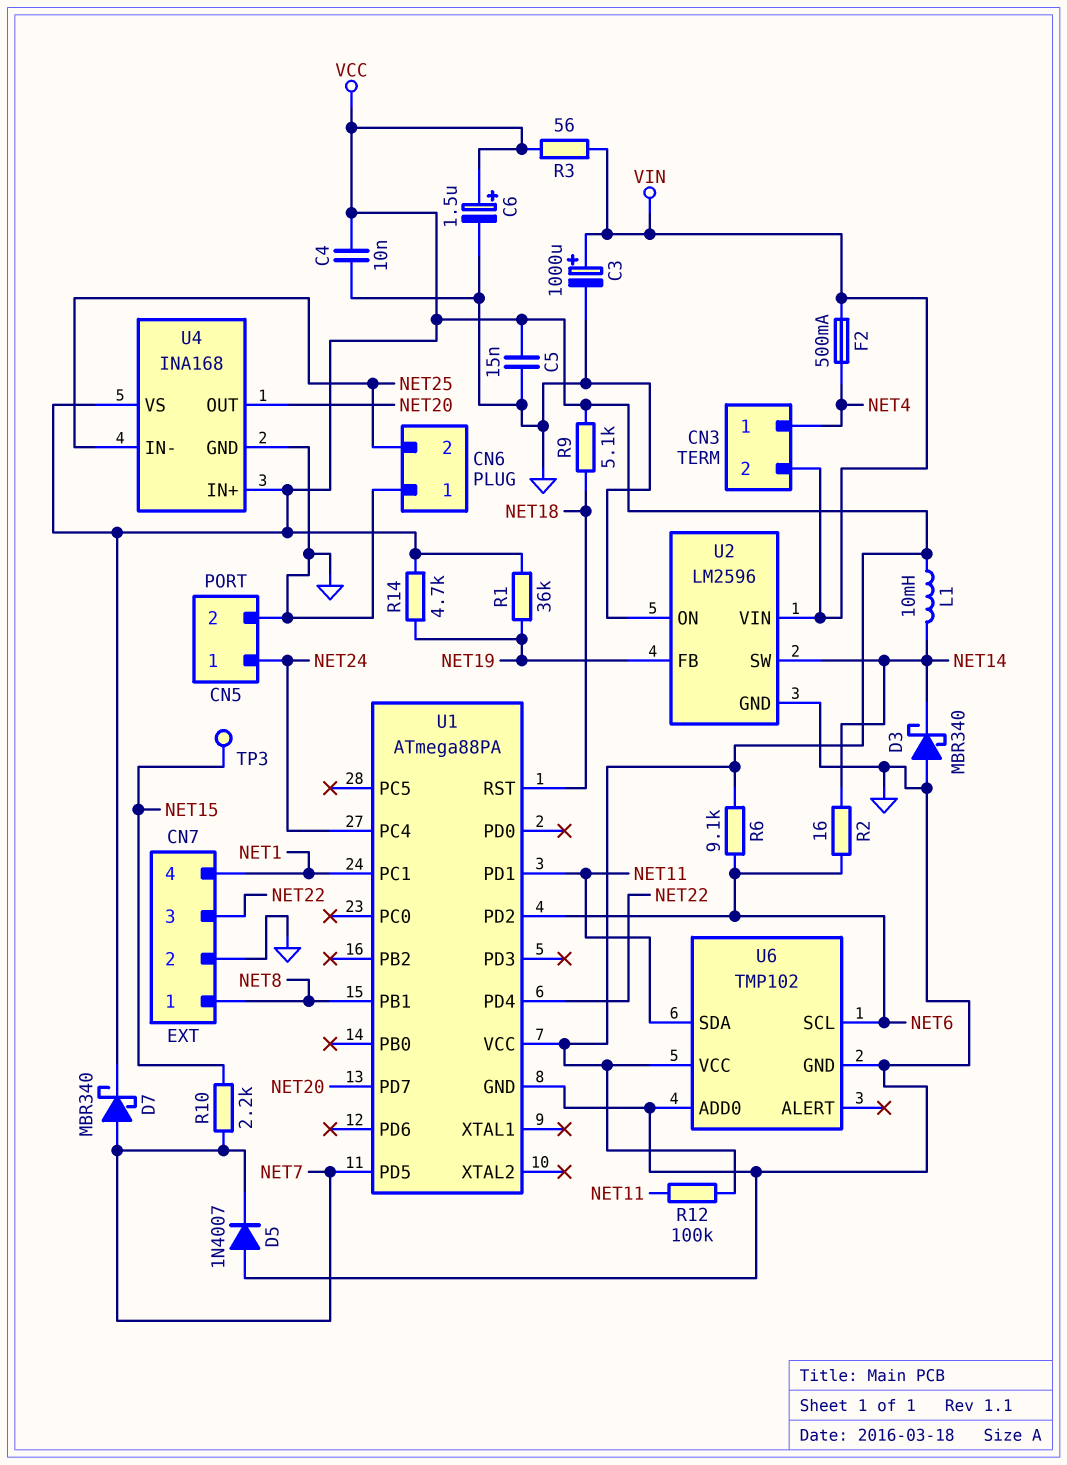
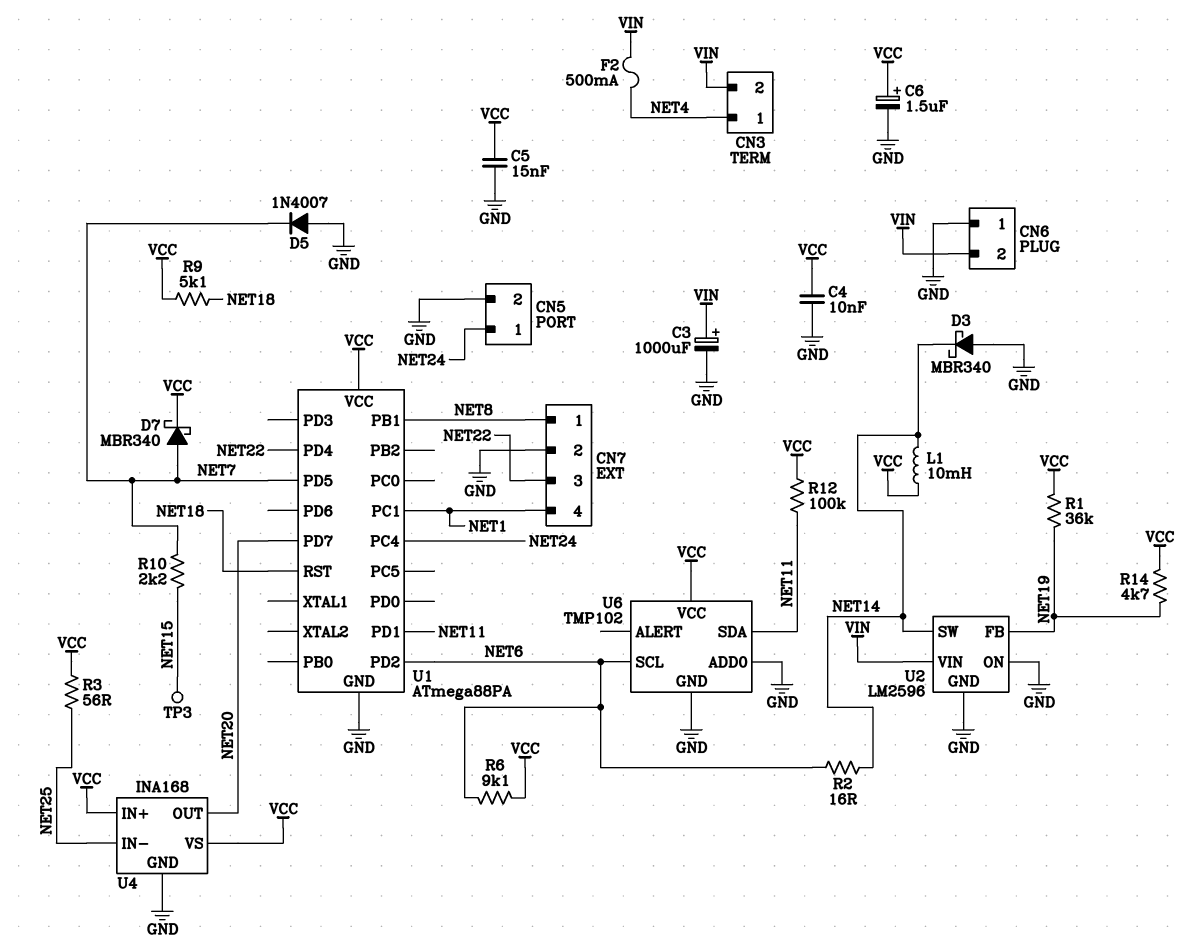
CN6 pin 2: NET25 -> VIN
R3: 56 (VCC, VIN) -> 56 (NET25, VCC)

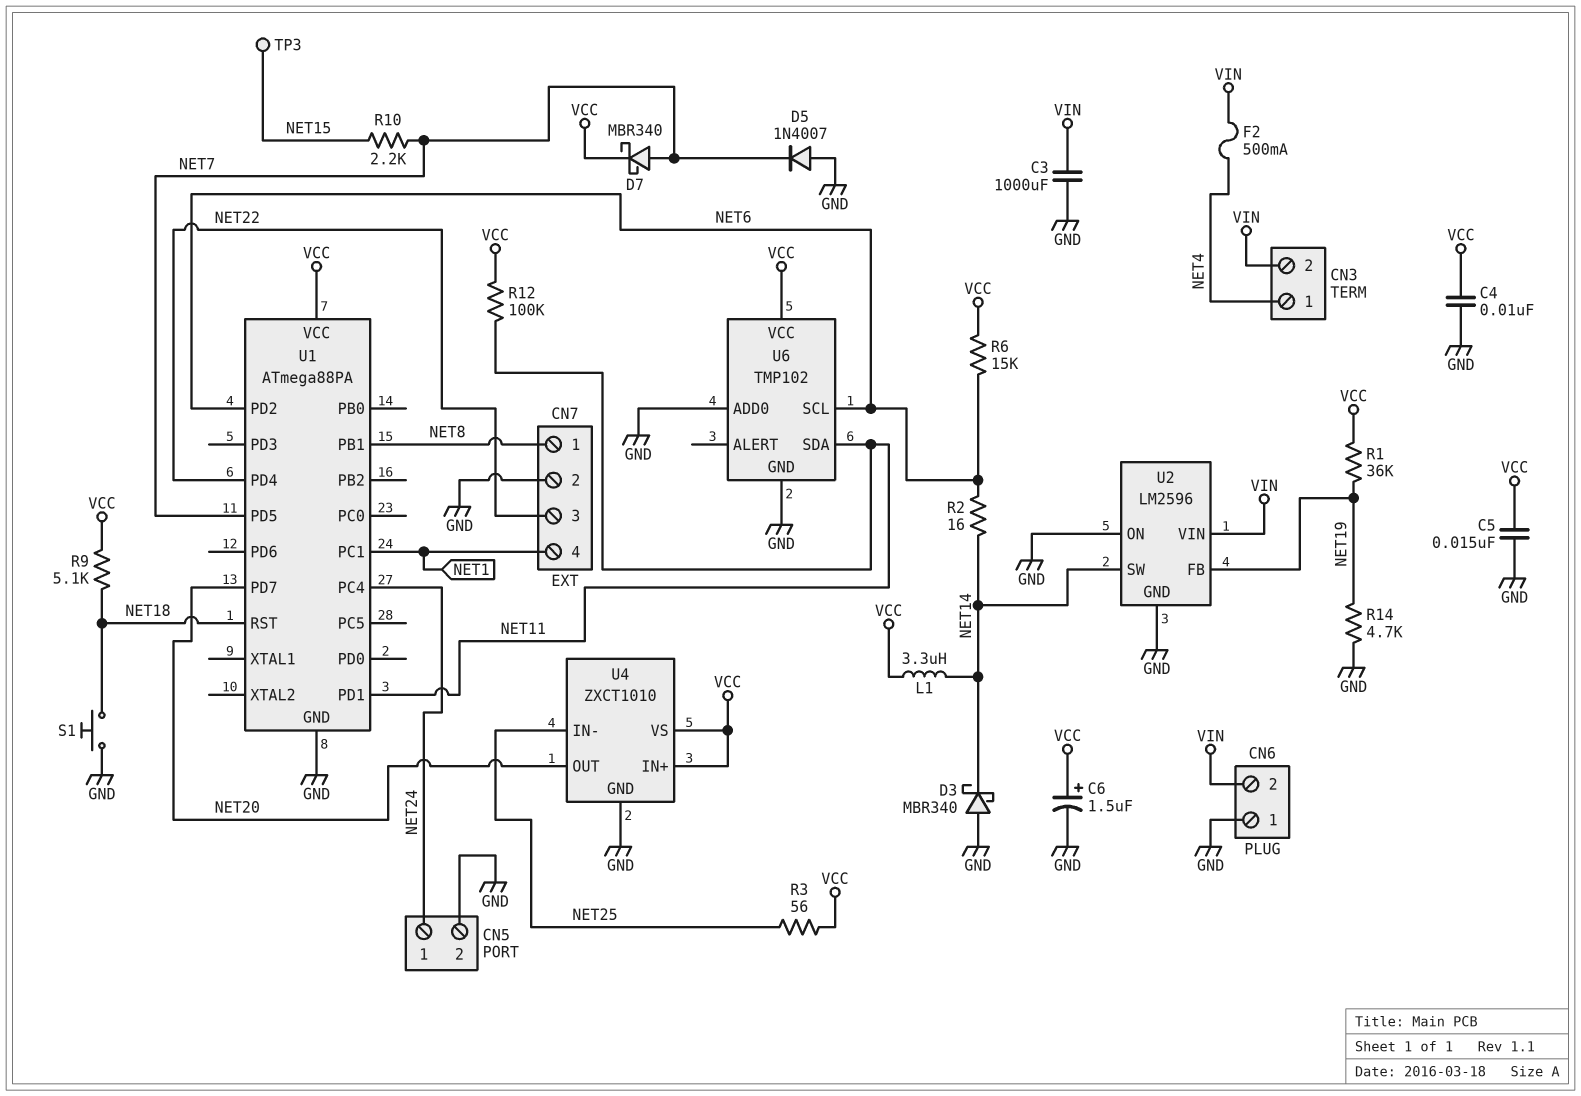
C3: 1000uF (plus VIN, minus GND) -> 1000uF (GND, VIN)
L1: 10mH (NET14, VCC) -> 3.3uH (NET14, VCC)
R6: 9.1k (NET6, VCC) -> 15k (NET6, VCC)
R14: 4.7k (NET19, VCC) -> 4.7k (GND, NET19)
S1: none -> button (GND, NET18)
U4: INA168 -> ZXCT1010

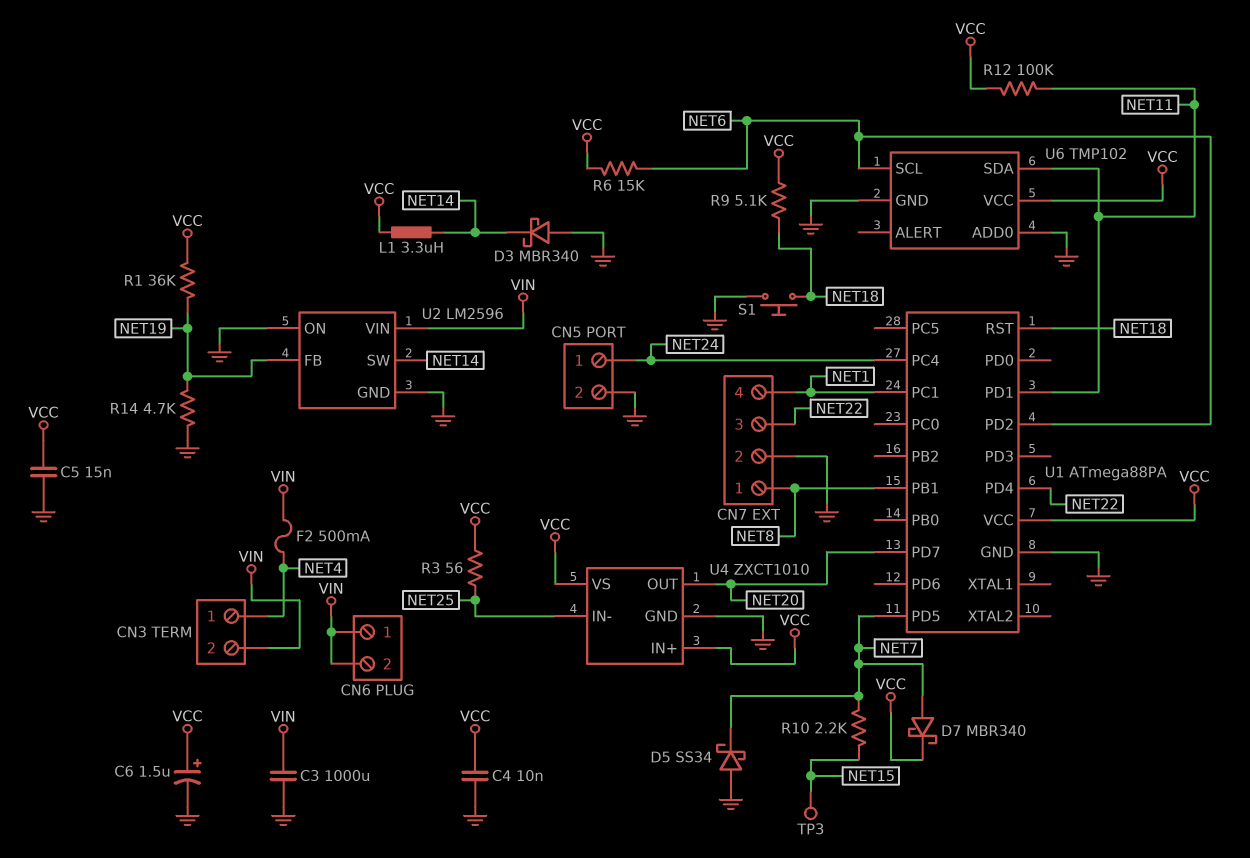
CN6 pin 1: GND -> VIN
D5: diode 1N4007 (A GND, K NET7) -> schottky SS34 (A GND, K NET7)
R2: 16 (NET6, NET14) -> none

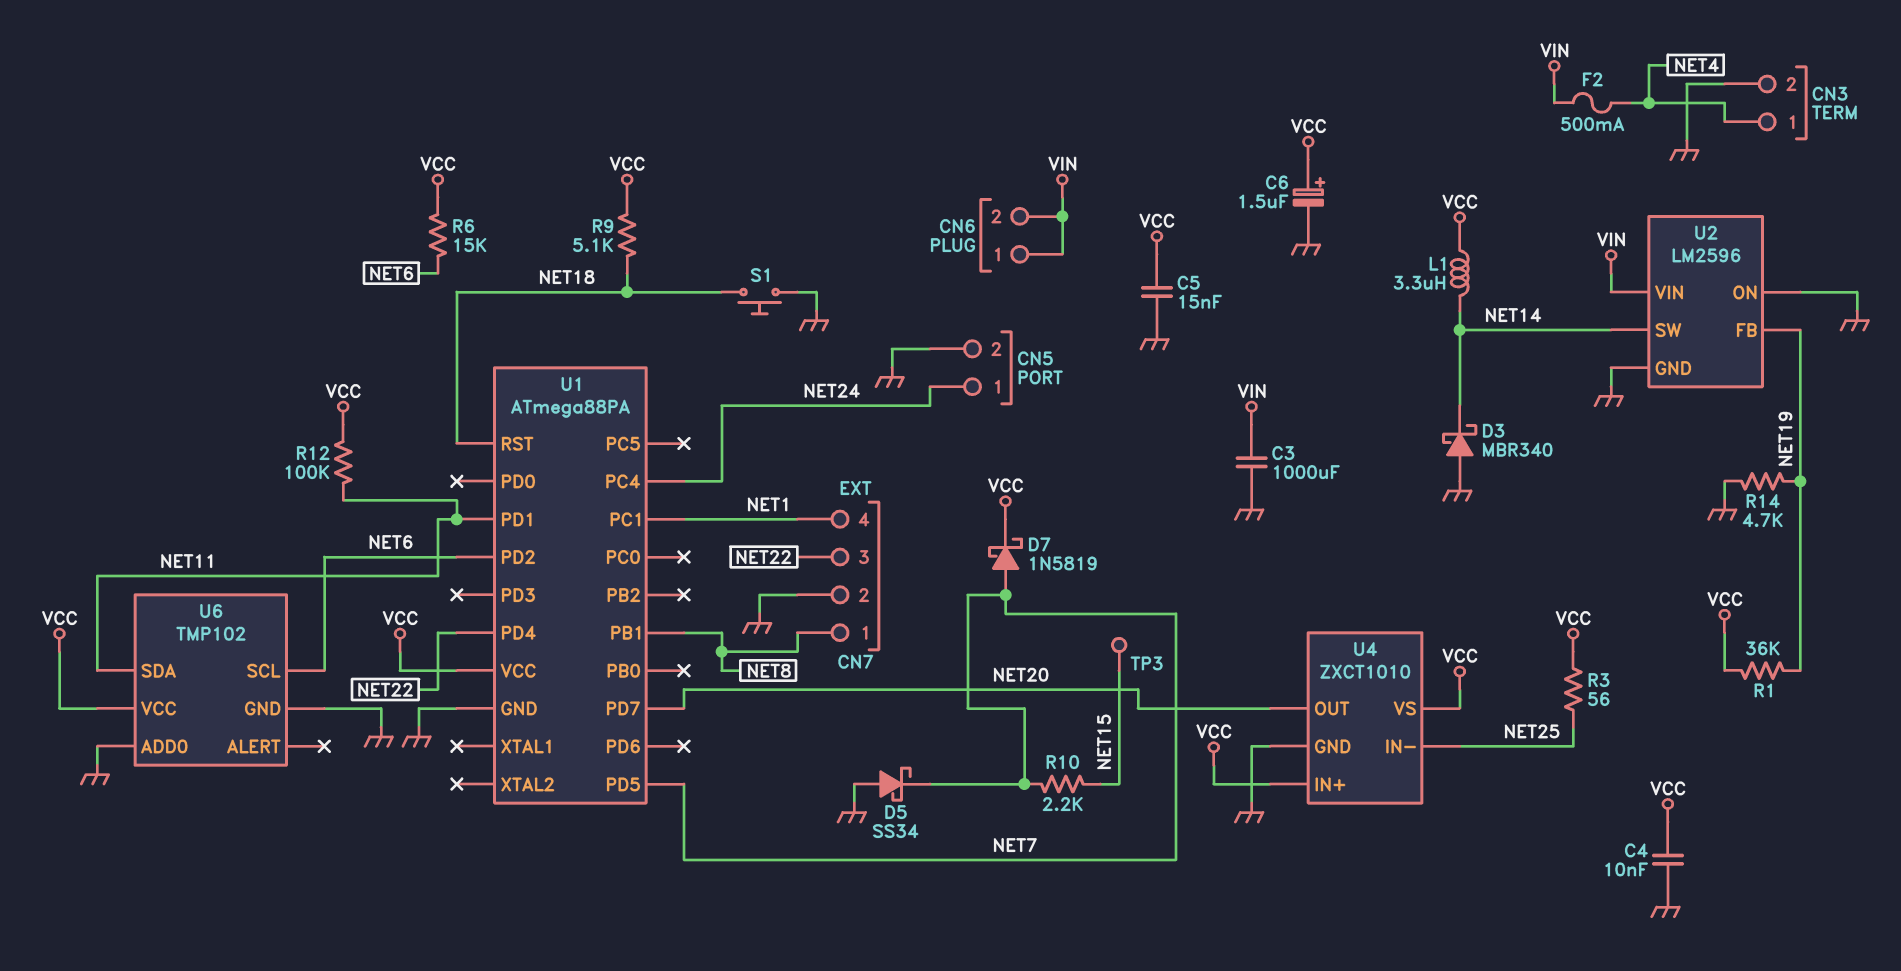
CN3 pin 2: VIN -> GND
D7: schottky MBR340 (A NET7, K VCC) -> schottky 1N5819 (A NET7, K VCC)

